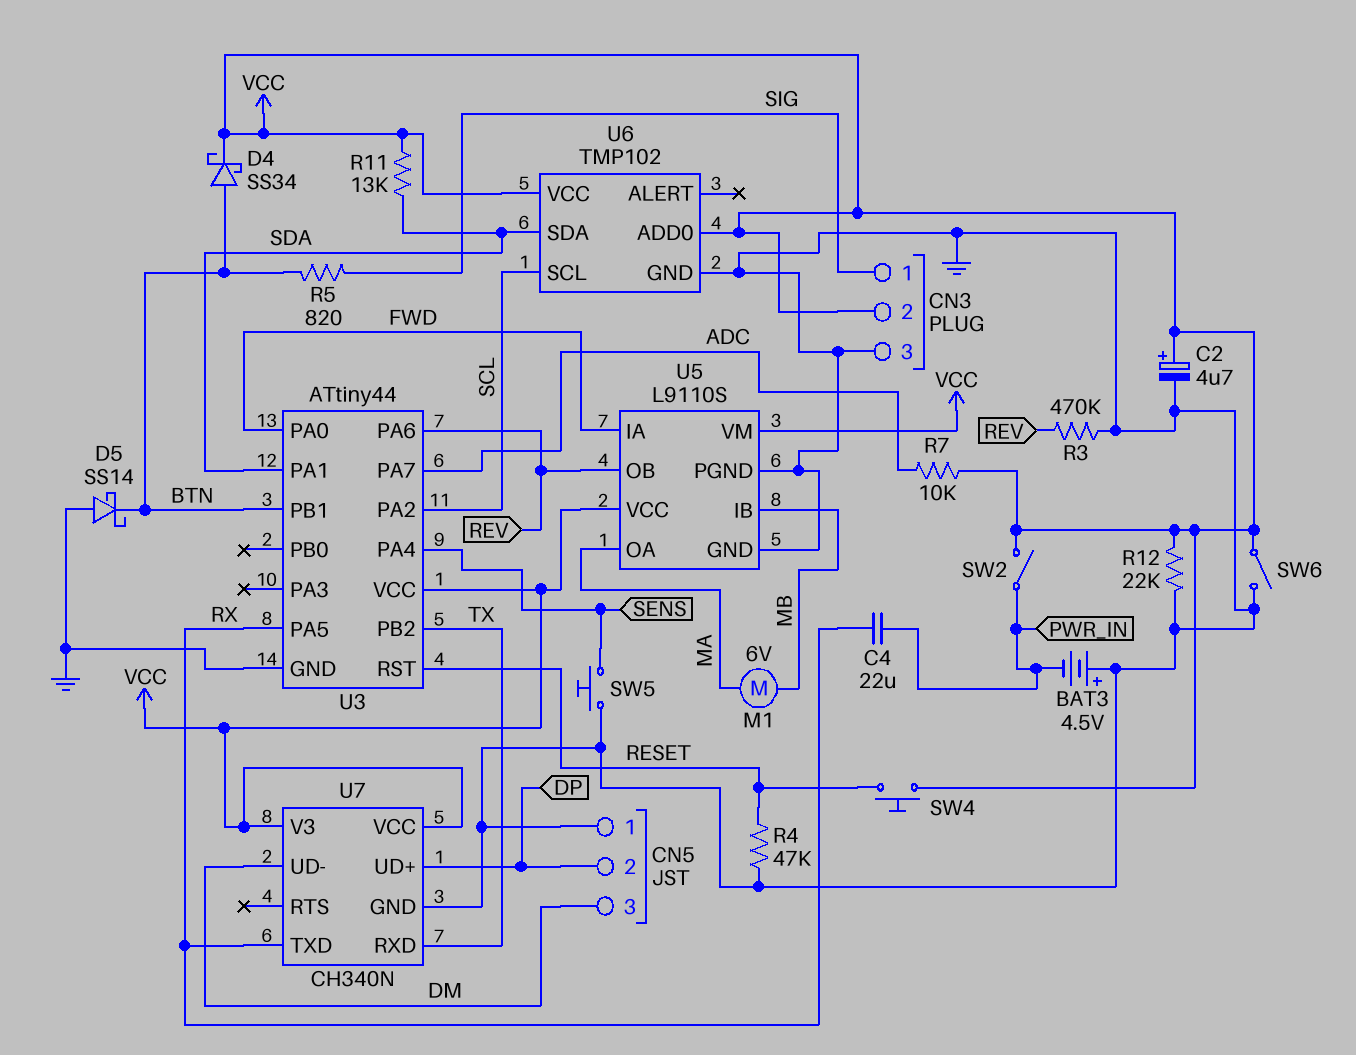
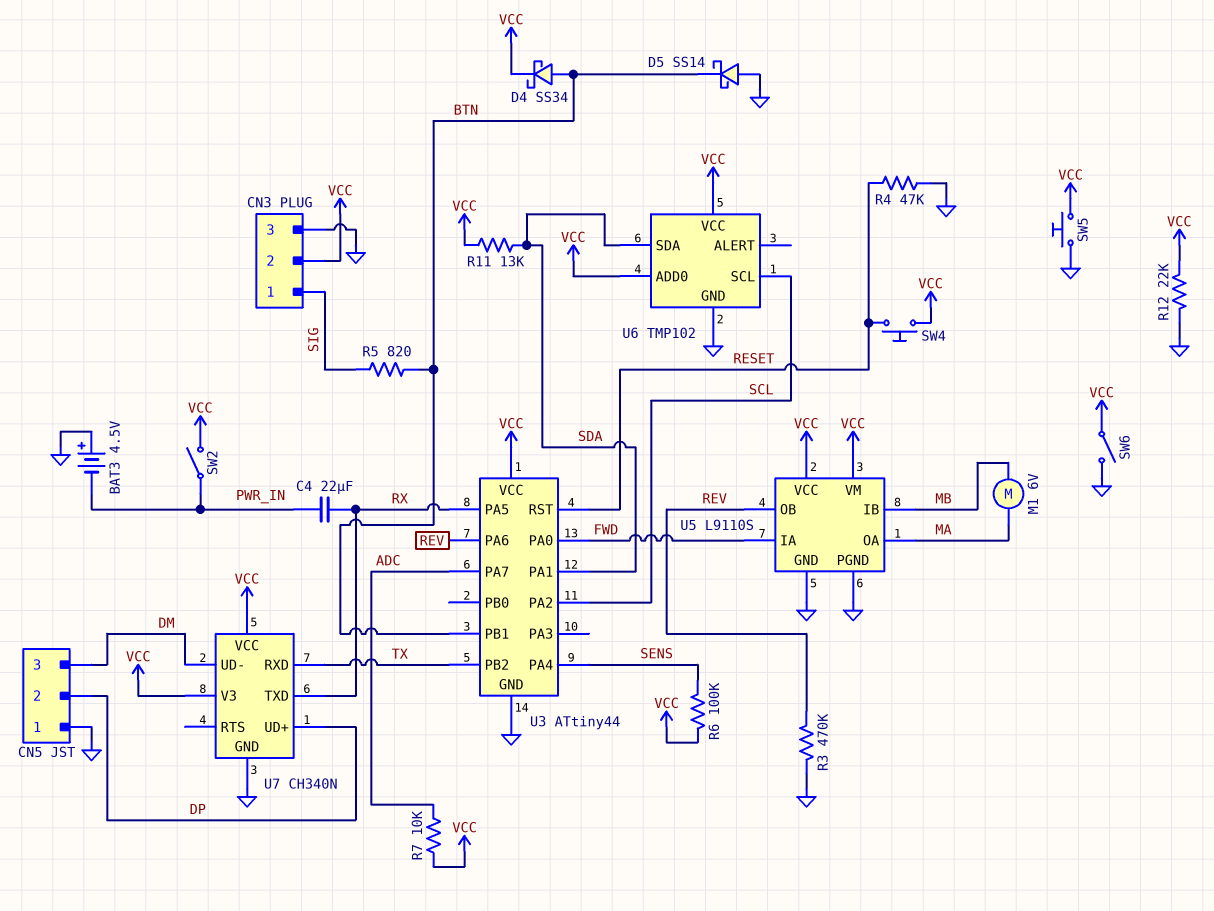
C2: 4.7uF (plus VCC, minus GND) -> none
R6: none -> 100k (SENS, VCC)
SW5: button (GND, SENS) -> button (GND, VCC)

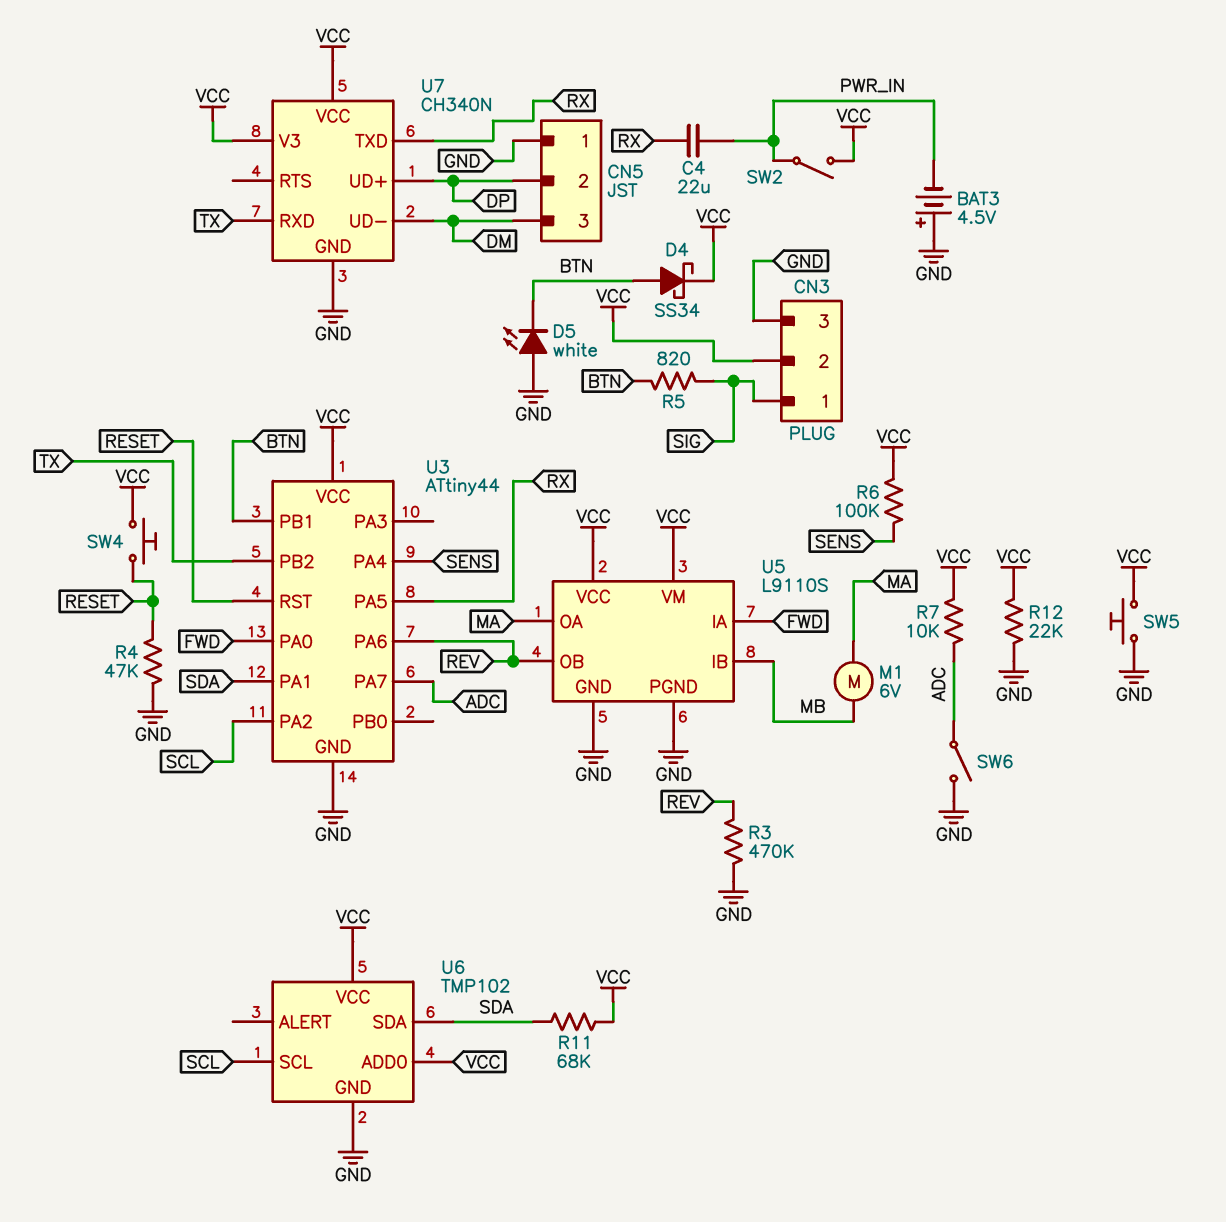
D5: schottky SS14 (A GND, K BTN) -> LED white (A GND, K BTN)
R11: 13k (SDA, VCC) -> 68k (SDA, VCC)
SW6: switch (GND, VCC) -> switch (ADC, GND)

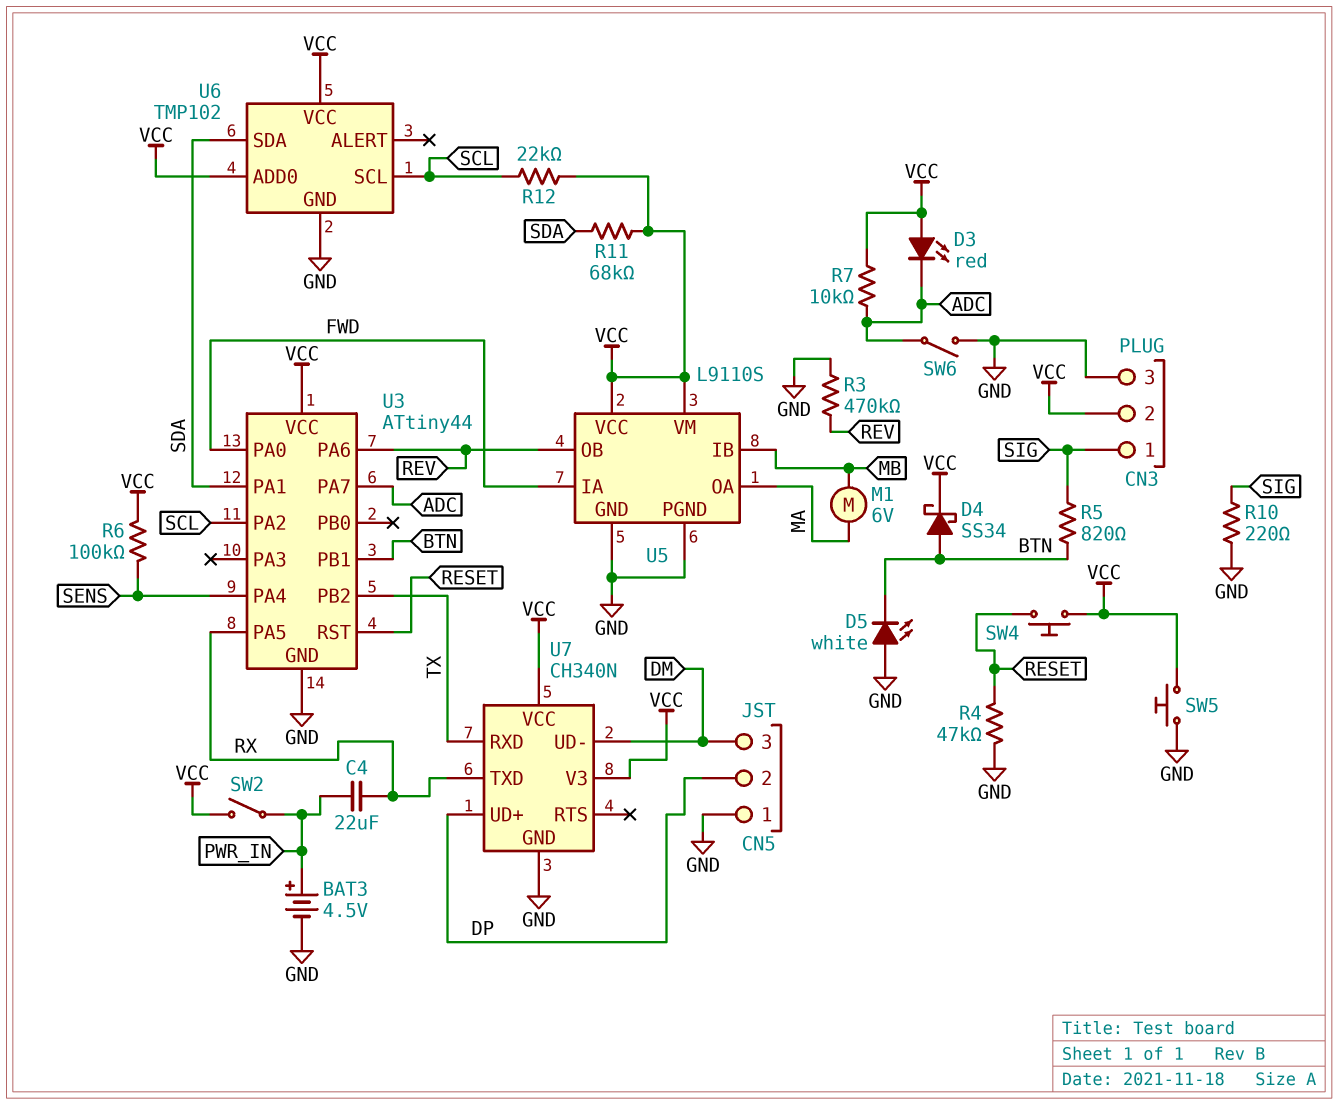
BAT3: 4.5V (plus GND, minus PWR_IN) -> 4.5V (plus PWR_IN, minus GND)
D3: none -> LED red (A VCC, K ADC)
R10: none -> 220 (GND, SIG)
R12: 22k (GND, VCC) -> 22k (SCL, VCC)

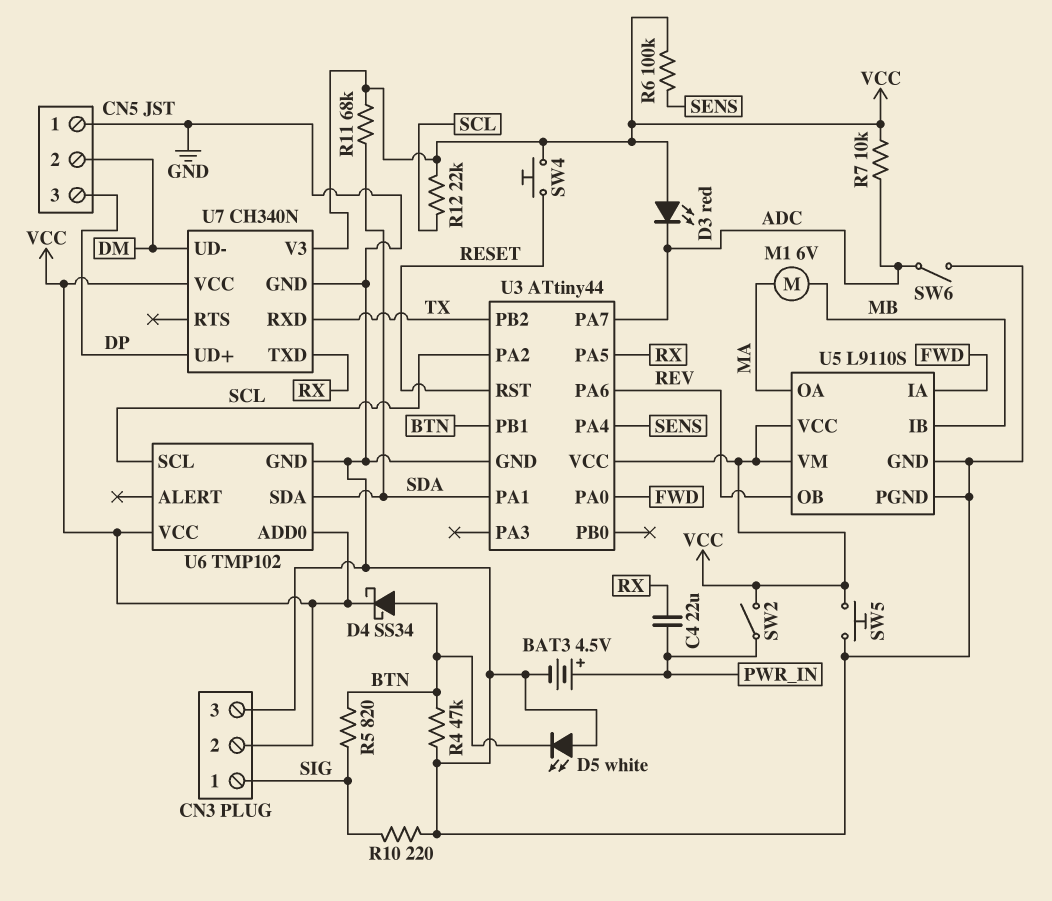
CN5 pin 2: DP -> DM
CN5 pin 3: DM -> DP
R3: 470k (GND, REV) -> none
R4: 47k (GND, RESET) -> 47k (BTN, GND)

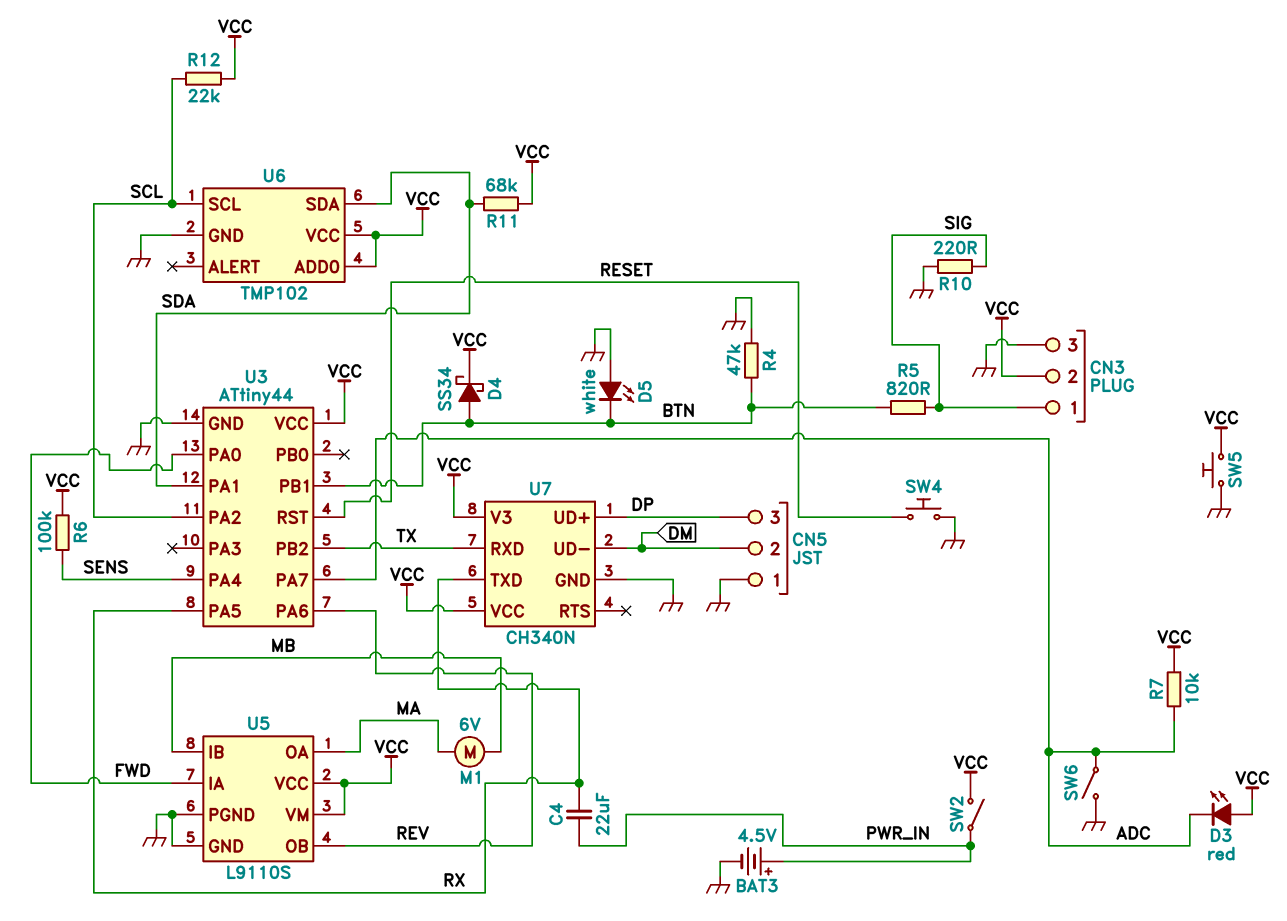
SW4: button (RESET, VCC) -> button (GND, RESET)

